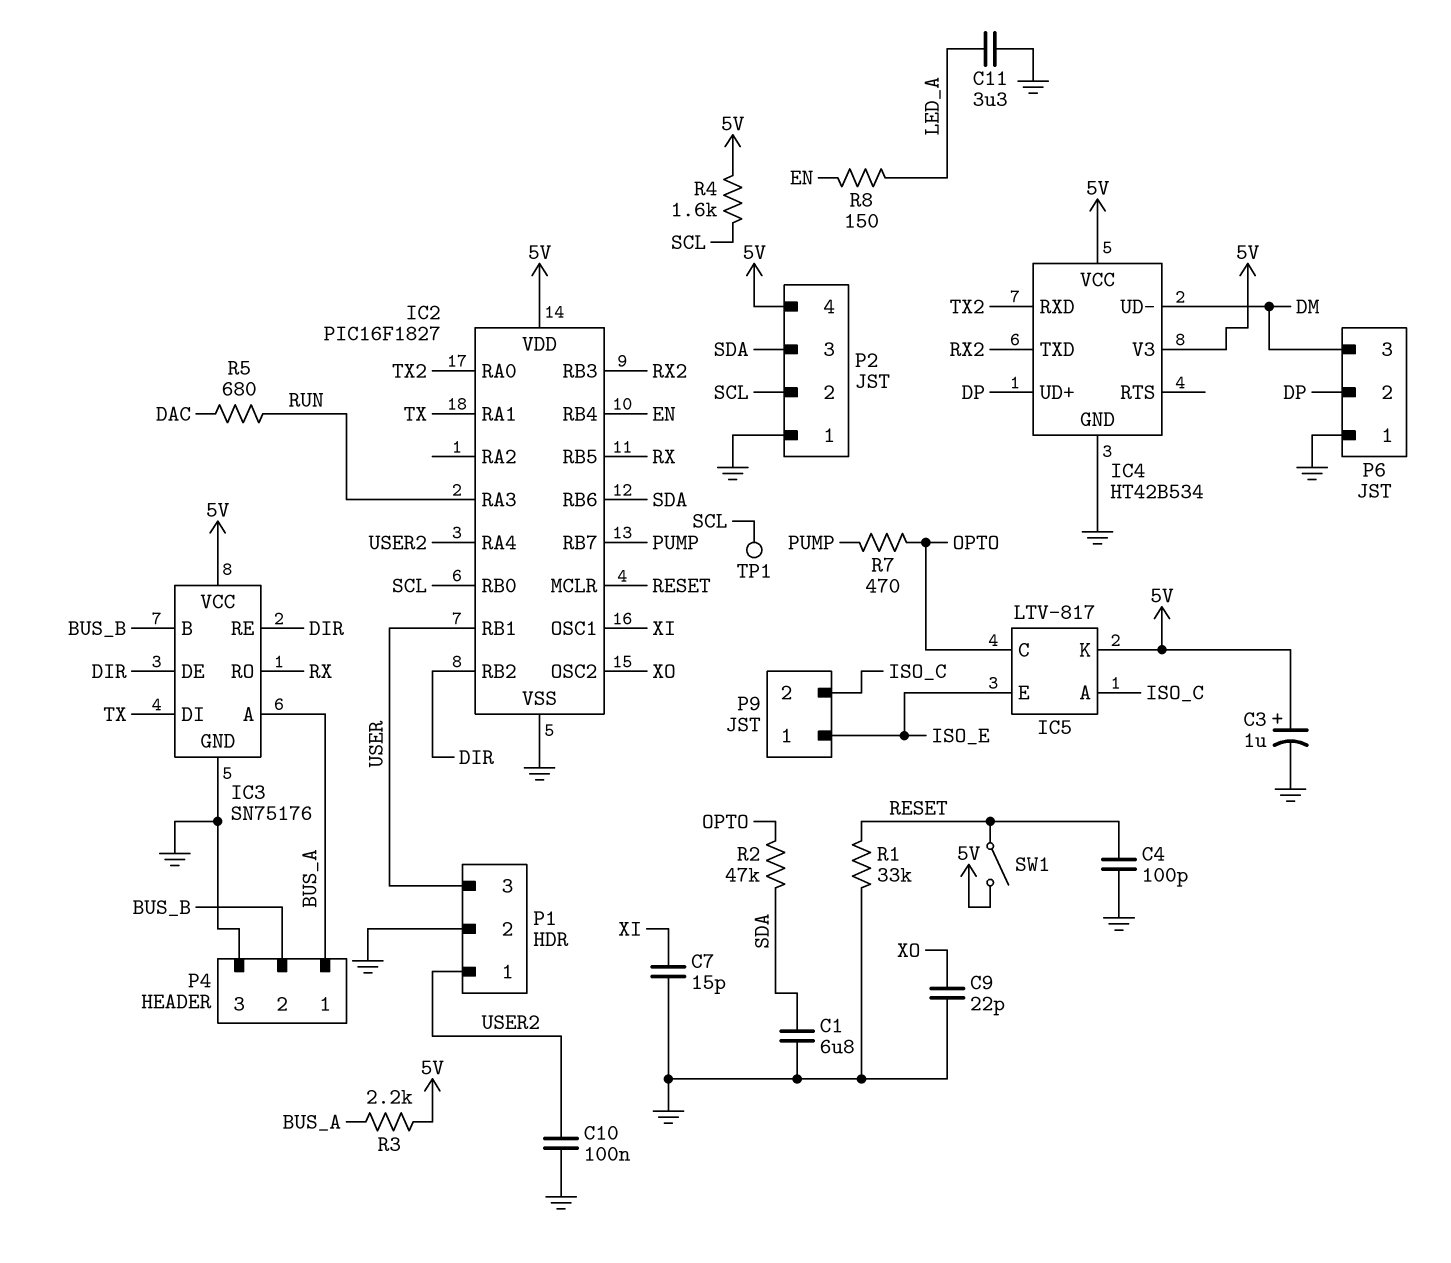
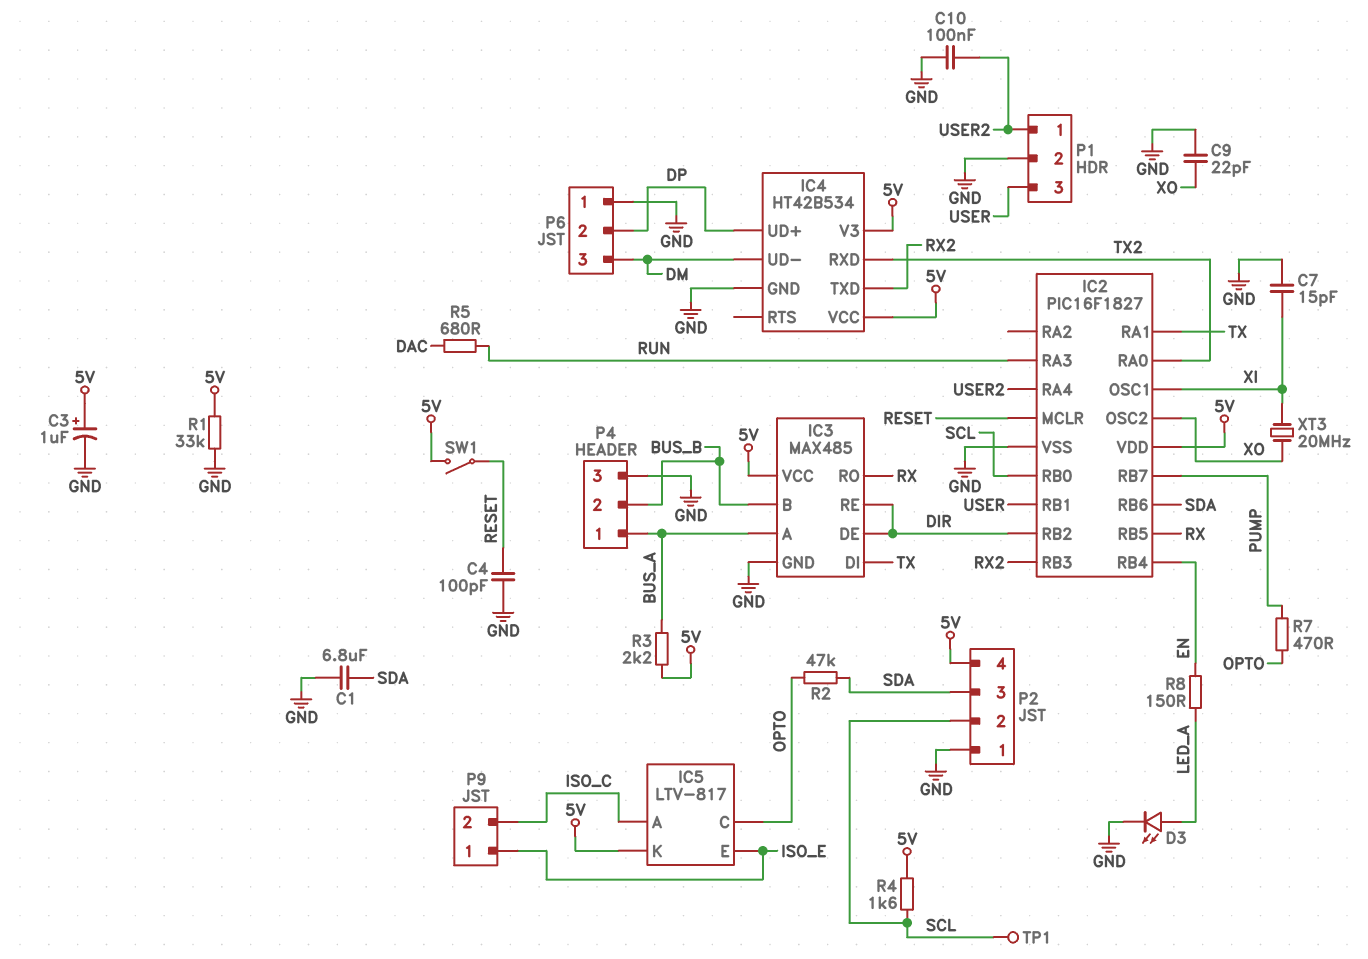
C11: 3.3uF (GND, LED_A) -> none
D3: none -> LED (A LED_A, K GND)
IC3: SN75176 -> MAX485
R1: 33k (GND, RESET) -> 33k (5V, GND)
XT3: none -> 20MHz (XI, XO)

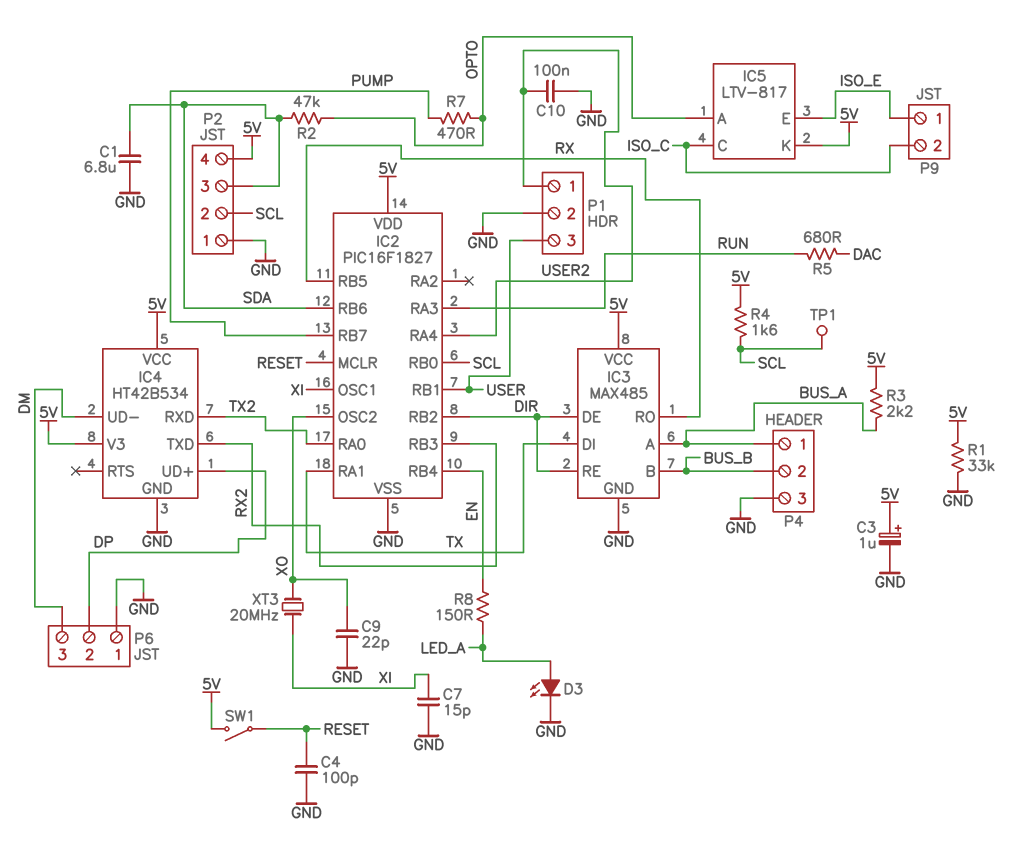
IC5 pin A: ISO_C -> OPTO
IC5 pin C: OPTO -> ISO_C

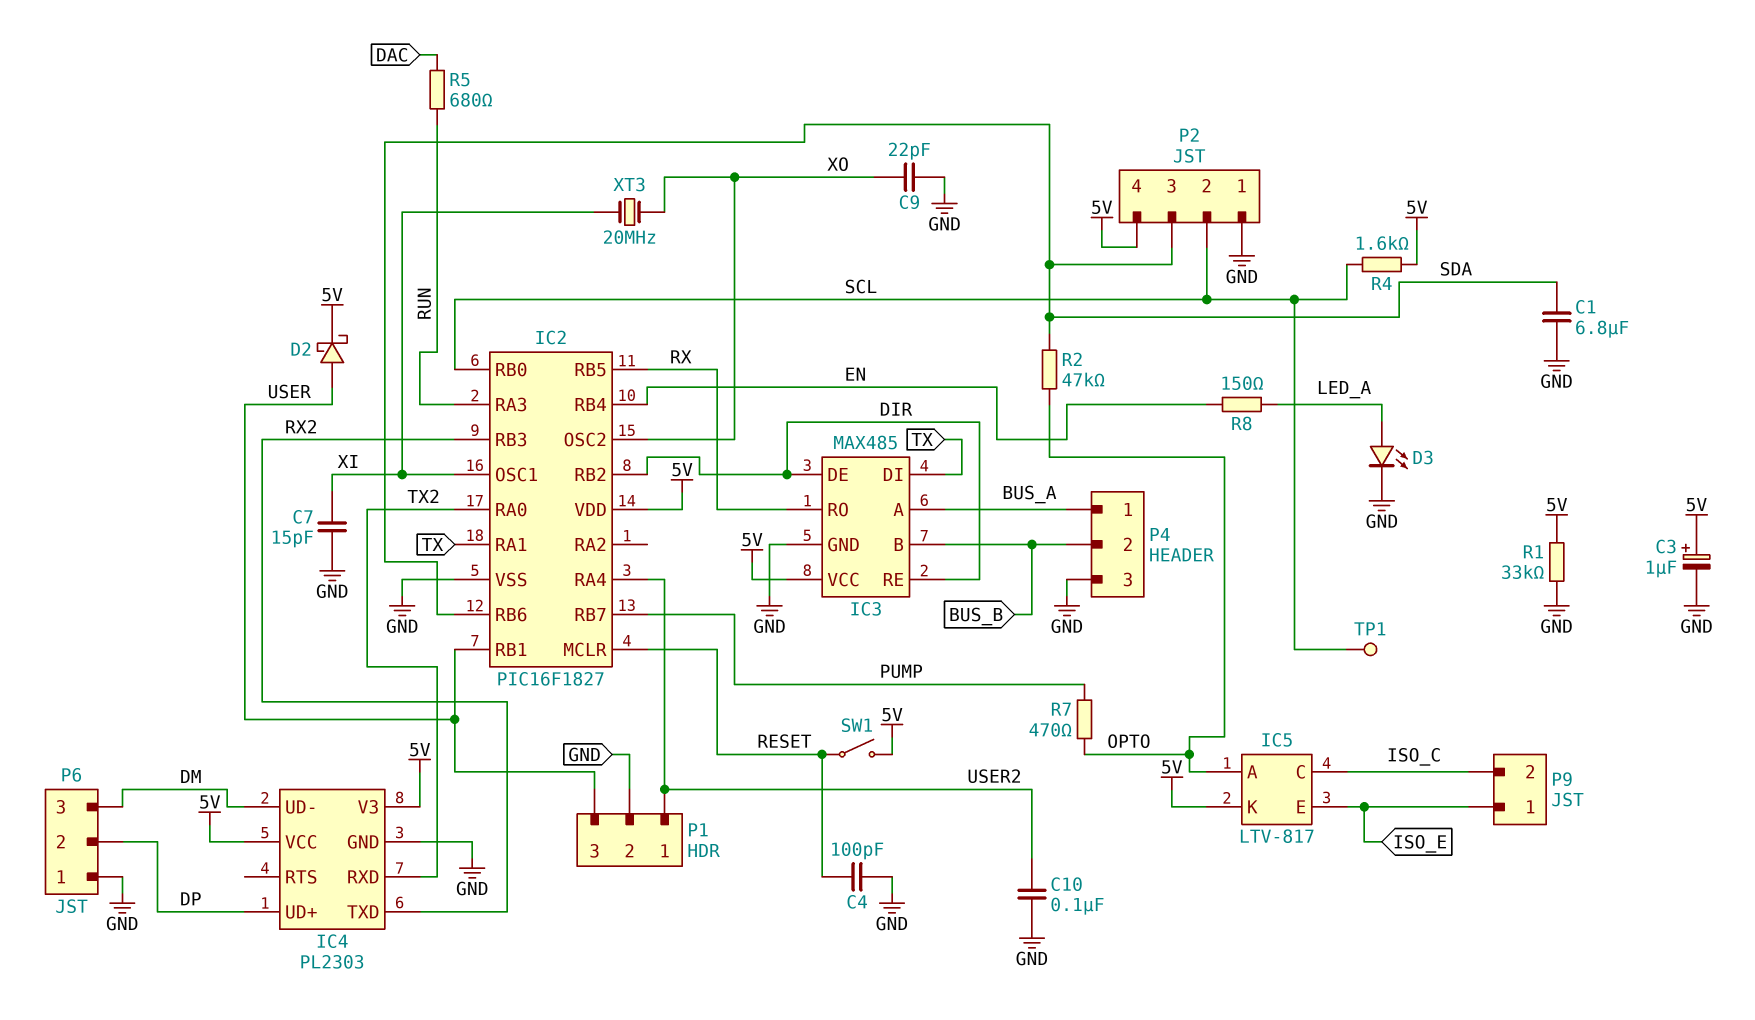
D2: none -> schottky (A USER, K 5V)
IC4: HT42B534 -> PL2303
R3: 2.2k (5V, BUS_A) -> none

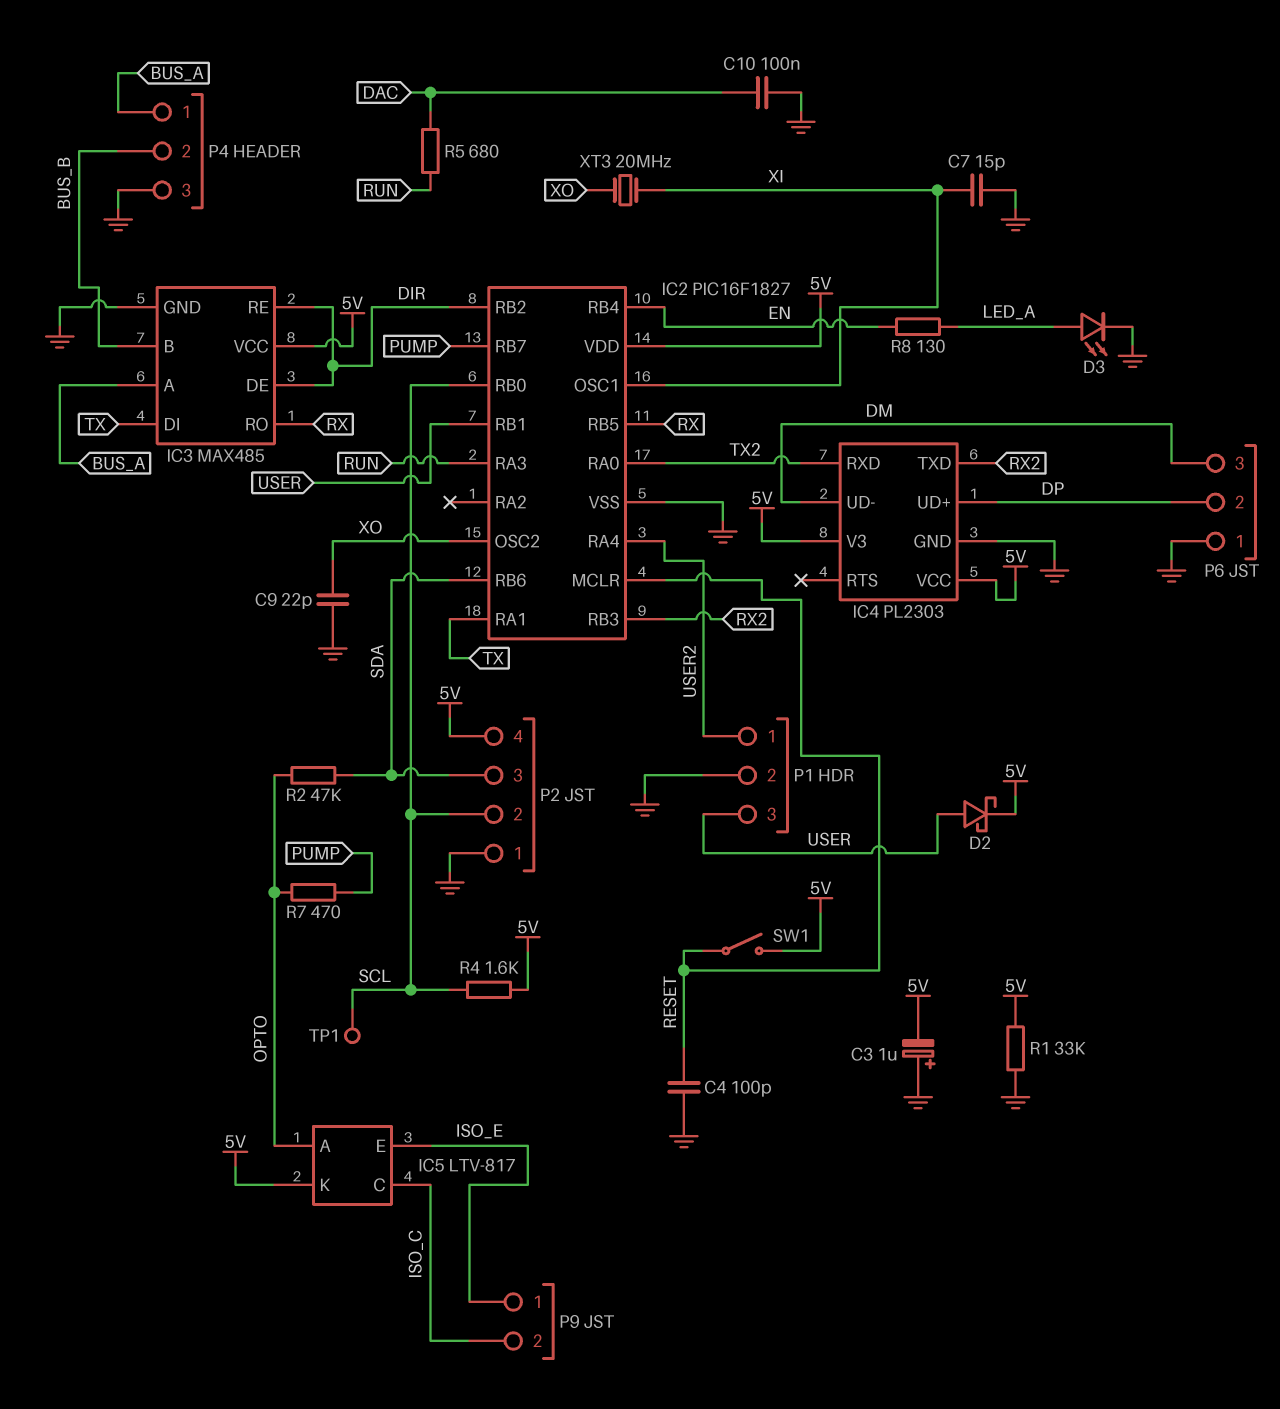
C1: 6.8uF (GND, SDA) -> none
C3: 1uF (plus 5V, minus GND) -> 1uF (plus GND, minus 5V)
C10: 100nF (GND, USER2) -> 100nF (DAC, GND)
R8: 150 (EN, LED_A) -> 130 (EN, LED_A)

